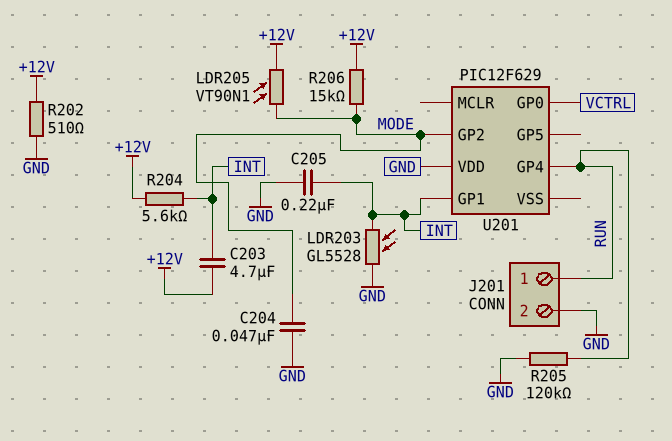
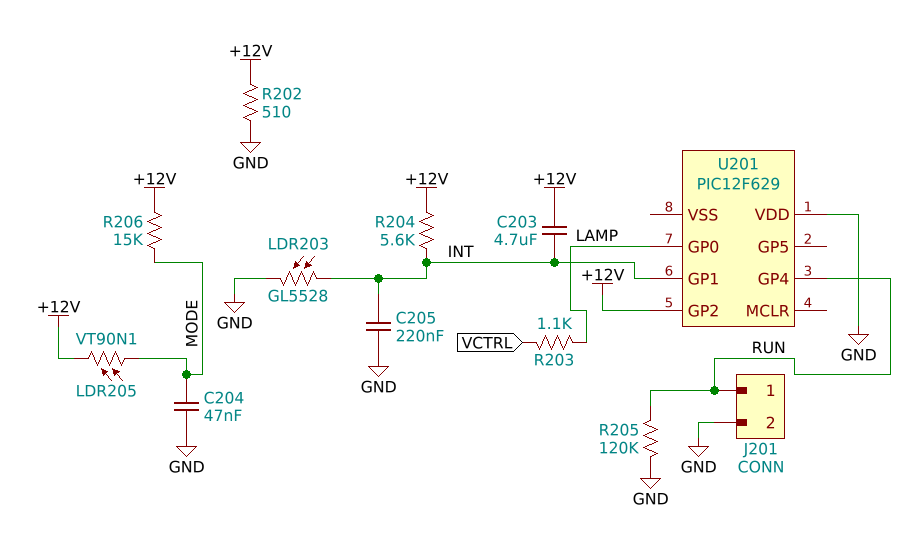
R203: none -> 1.1k (LAMP, VCTRL)
U201 pin GP0: VCTRL -> LAMP
U201 pin GP2: MODE -> +12V

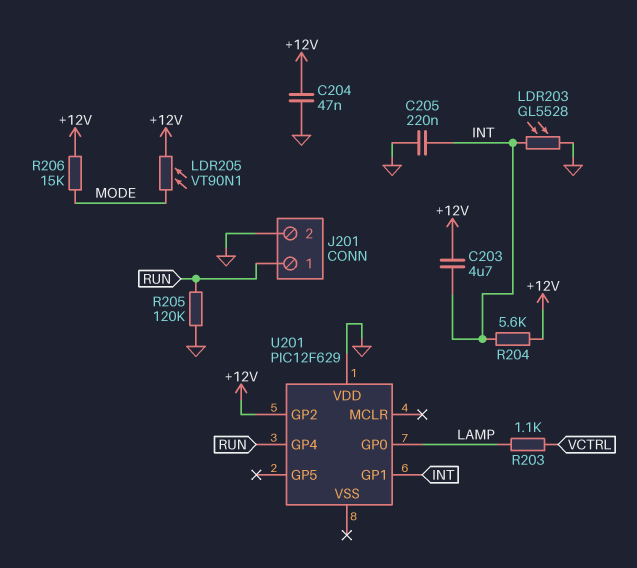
C204: 47nF (GND, MODE) -> 47nF (+12V, GND)
R202: 510 (+12V, GND) -> none

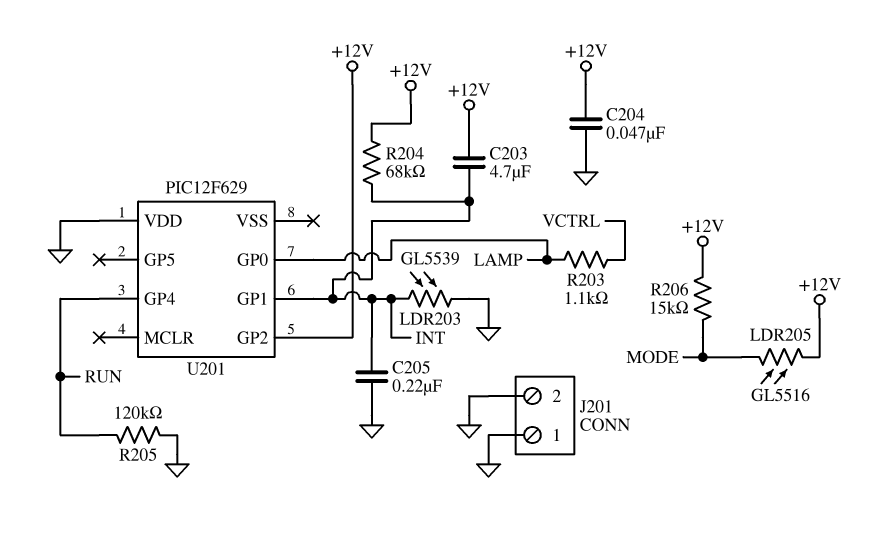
J201 pin 1: RUN -> GND
LDR203: GL5528 (GND, INT) -> GL5539 (GND, INT)
LDR205: VT90N1 (+12V, MODE) -> GL5516 (+12V, MODE)
R204: 5.6k (+12V, INT) -> 68k (+12V, INT)

